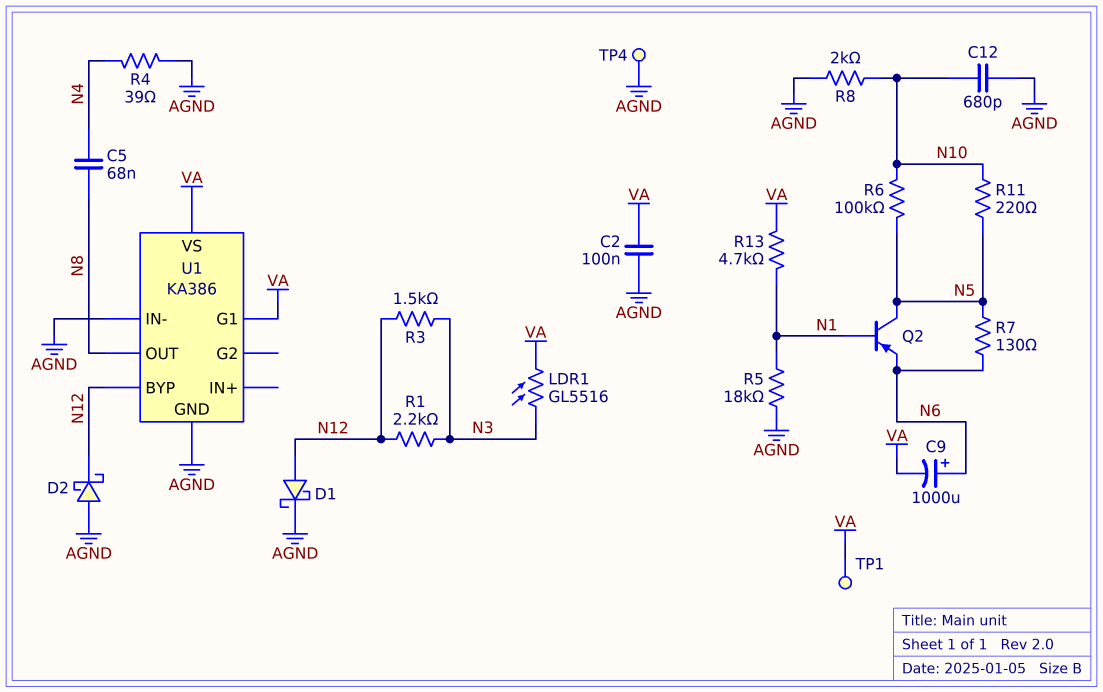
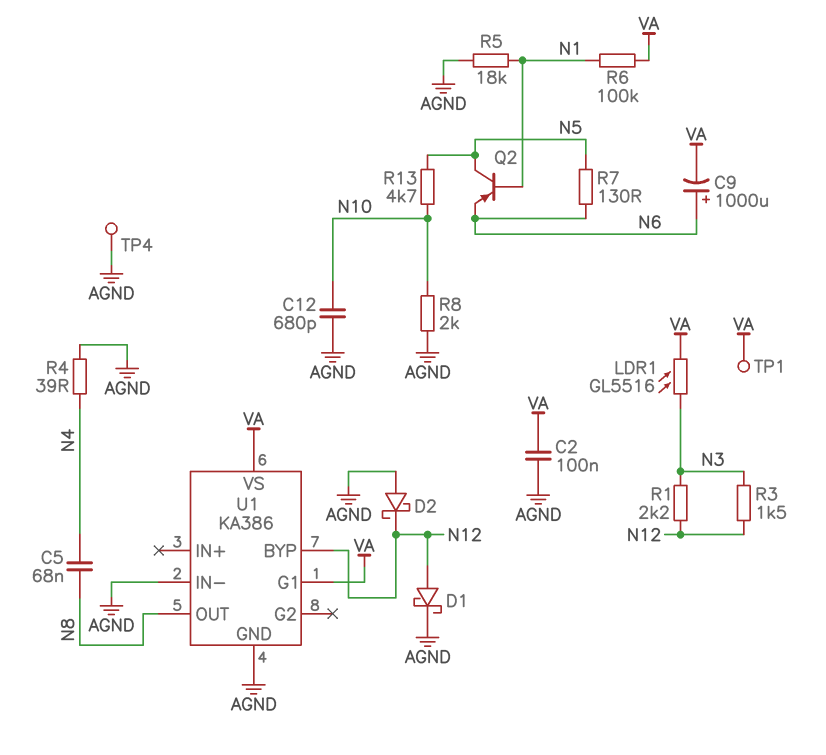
R6: 100k (N5, N10) -> 100k (N1, VA)
R11: 220 (N5, N10) -> none
R13: 4.7k (N1, VA) -> 4.7k (N5, N10)

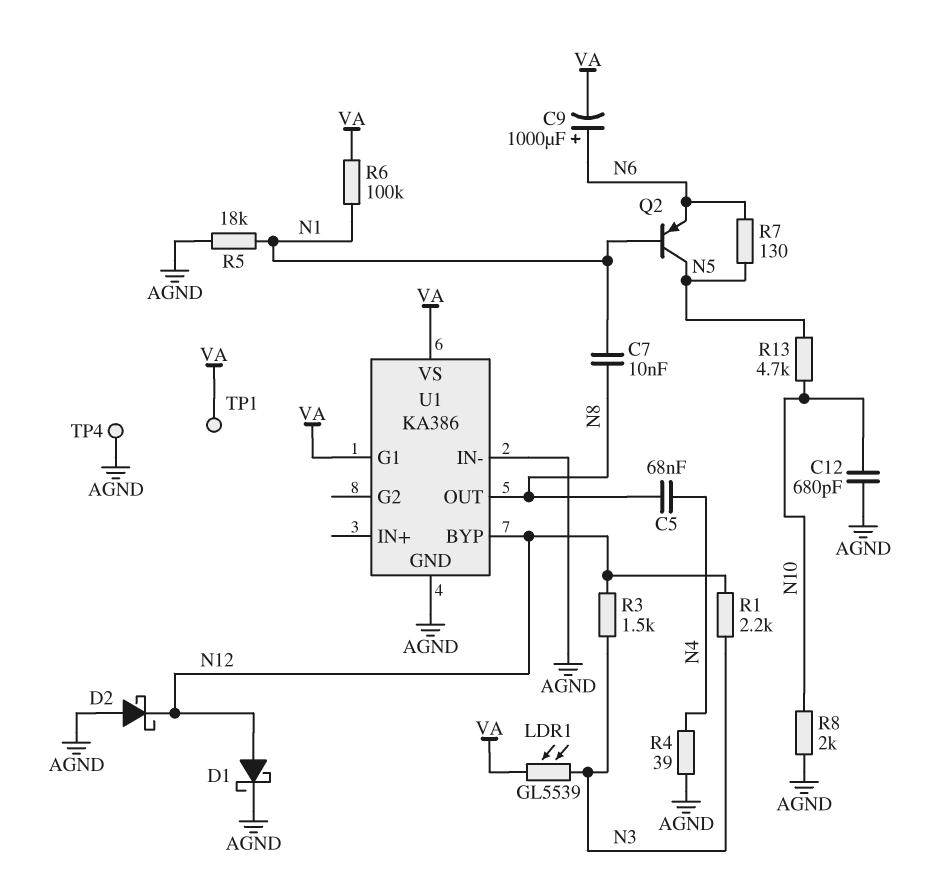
C2: 100nF (AGND, VA) -> none
C7: none -> 10nF (N1, N8)
LDR1: GL5516 (N3, VA) -> GL5539 (N3, VA)

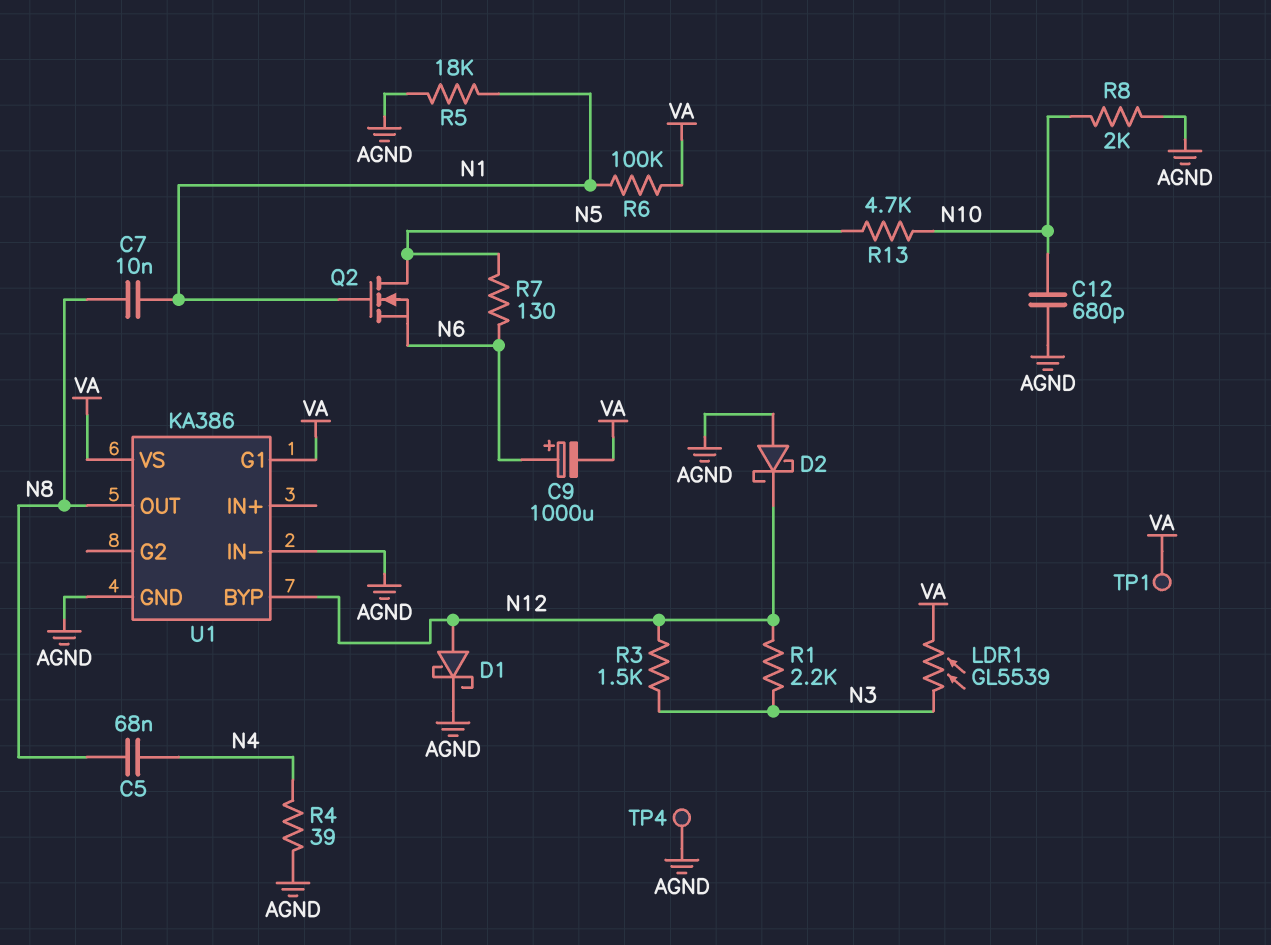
Q2: PNP (B N1, C N5, E N6) -> NMOS (G N1, D N5, S N6)

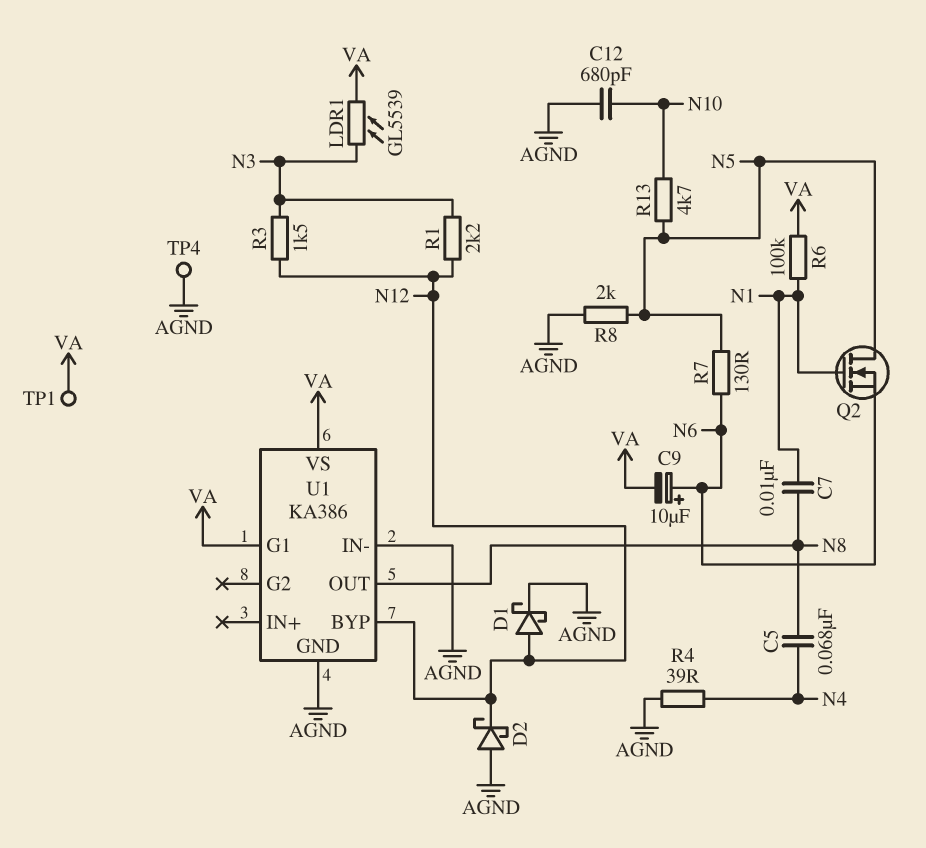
C9: 1000uF (plus N6, minus VA) -> 10uF (plus N6, minus VA)
R5: 18k (AGND, N1) -> none
R8: 2k (AGND, N10) -> 2k (AGND, N5)

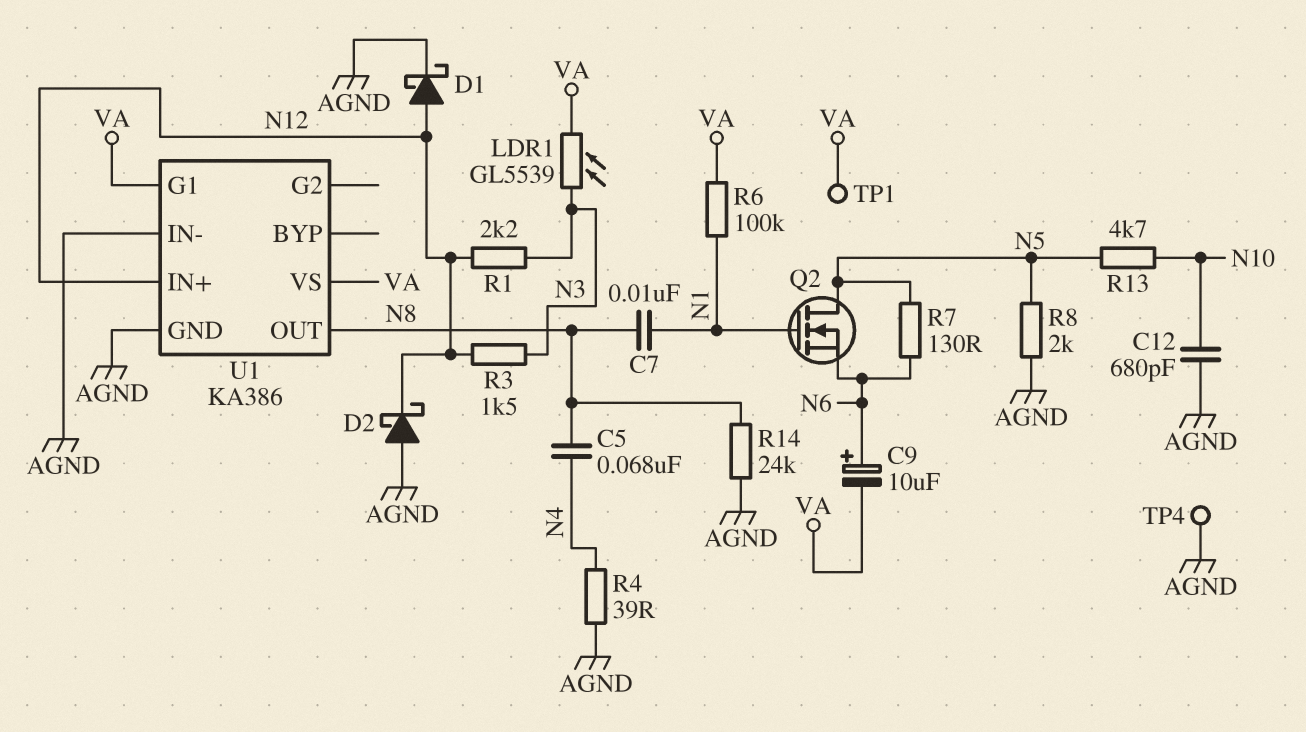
R14: none -> 24k (AGND, N8)
U1 pin BYP: N12 -> none
U1 pin IN+: none -> N12

